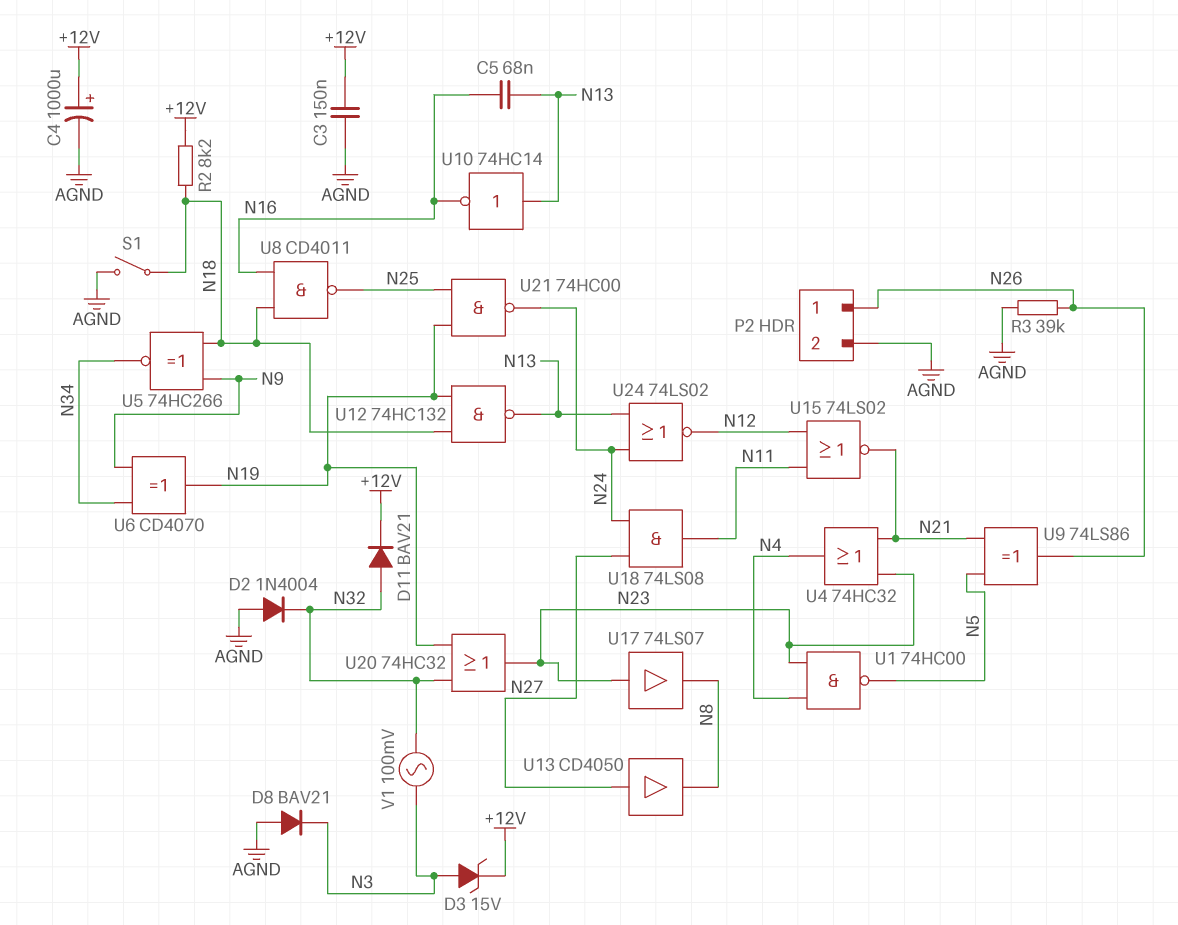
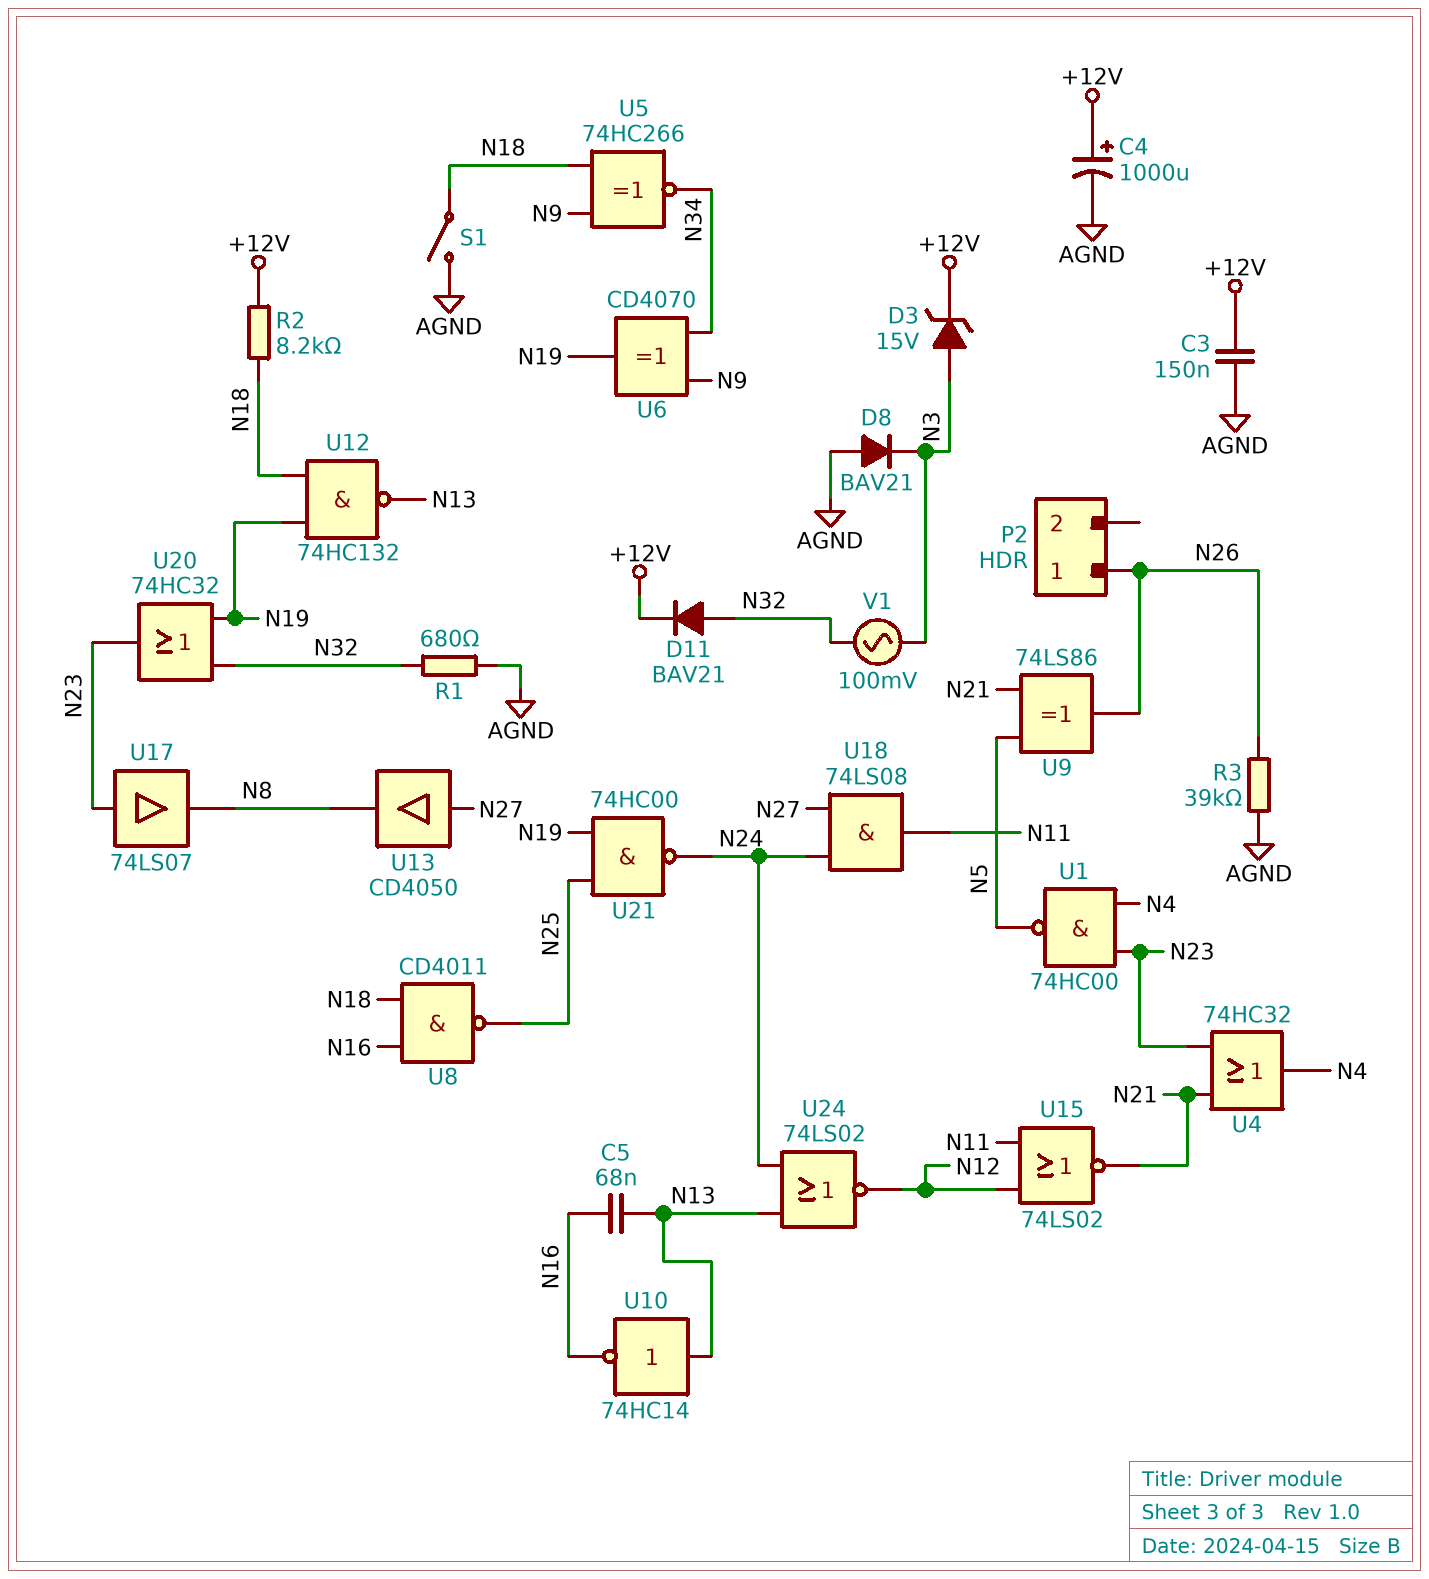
D2: diode 1N4004 (A AGND, K N32) -> none
P2 pin 2: AGND -> none
R1: none -> 680 (AGND, N32)

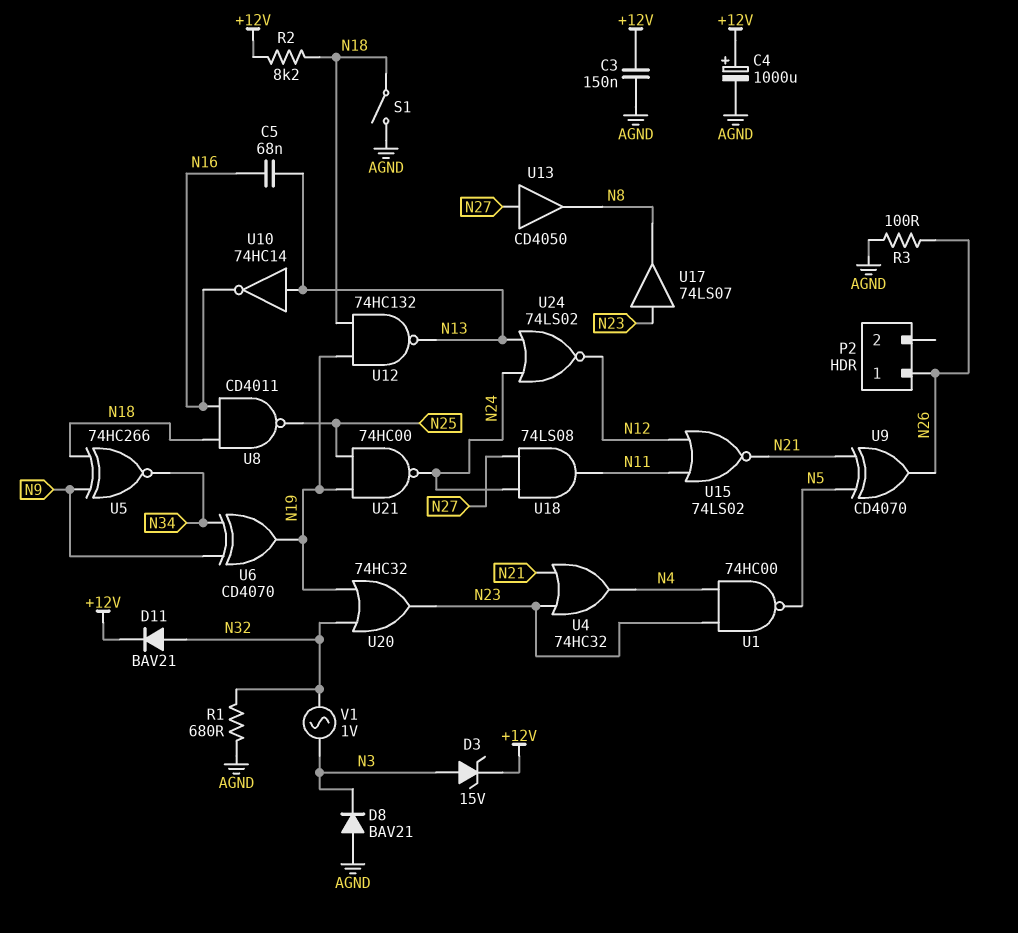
R3: 39k (AGND, N26) -> 100 (AGND, N26)
U9: XOR 74LS86 (in N5, in N21, out N26) -> XOR CD4070 (in N5, in N21, out N26)
V1: AC 100mV (N3, N32) -> AC 1V (N3, N32)

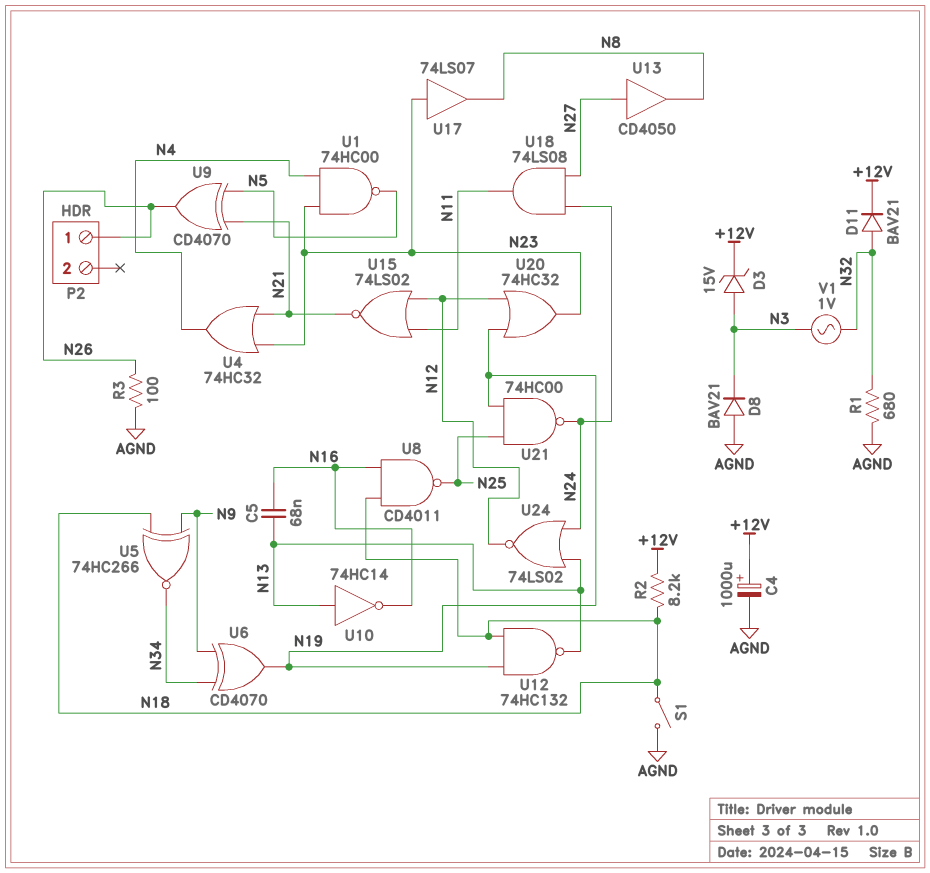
C3: 150nF (+12V, AGND) -> none
U20: OR 74HC32 (in N19, in N32, out N23) -> OR 74HC32 (in N12, in N19, out N23)

